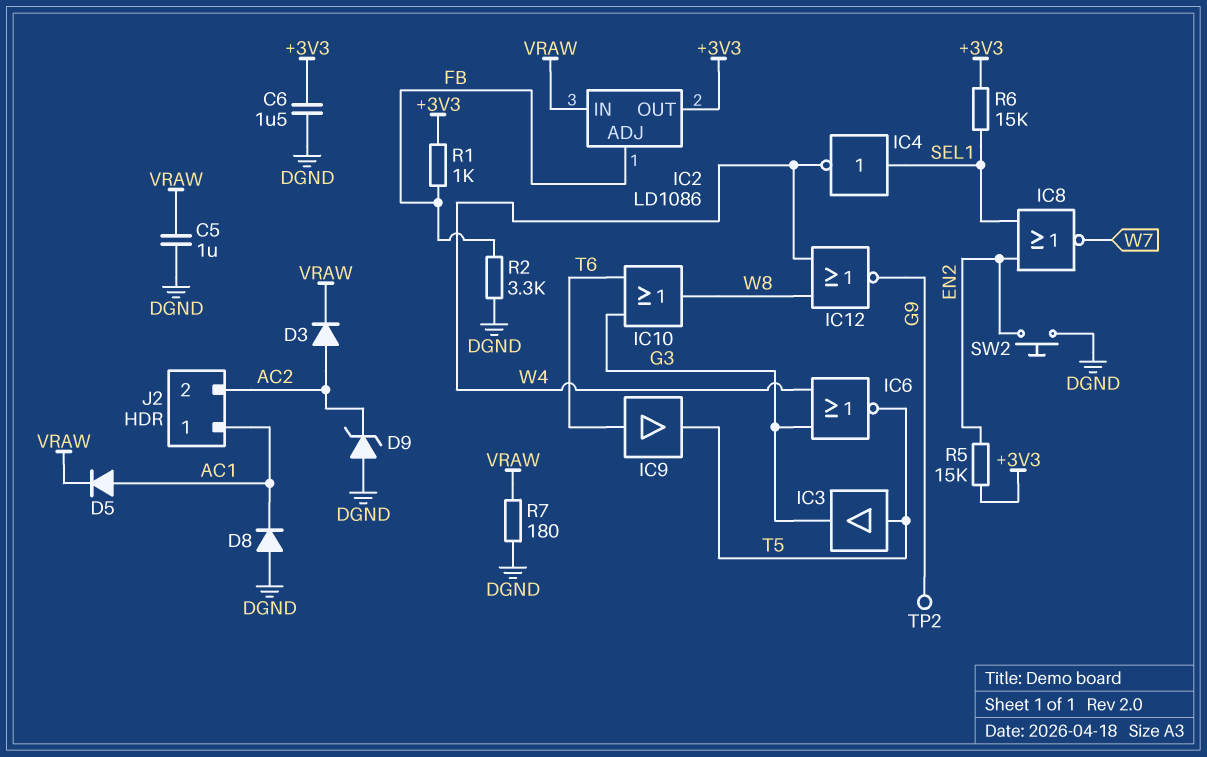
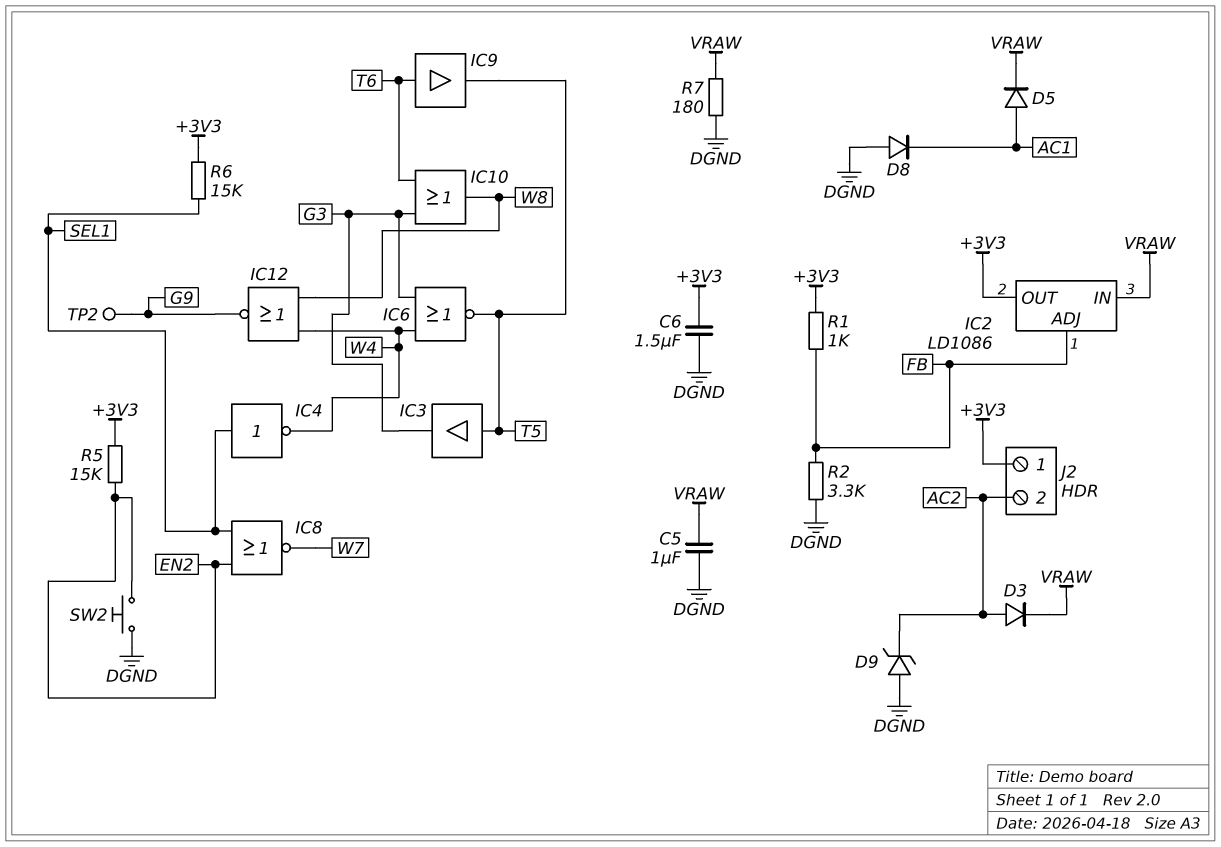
J2 pin 1: AC1 -> +3V3

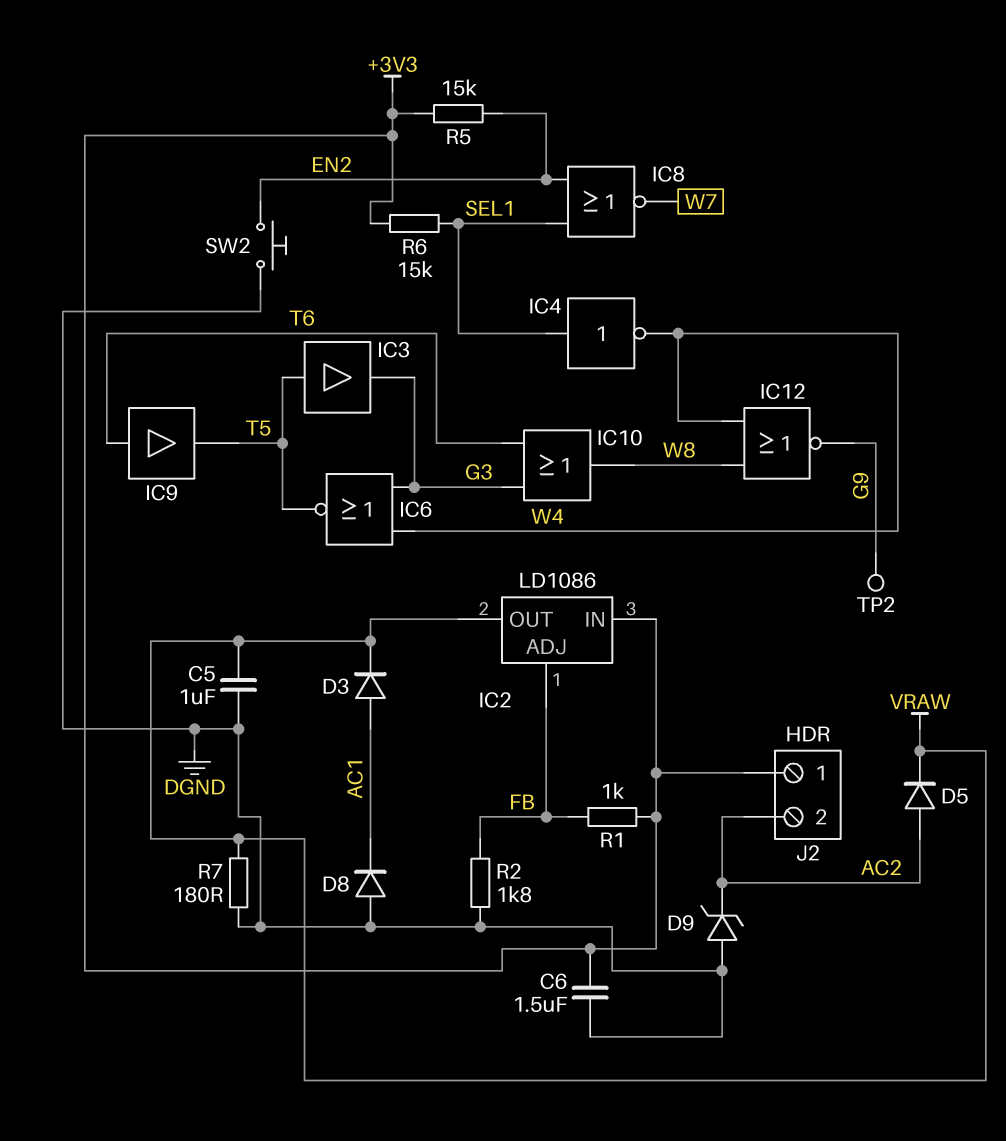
D3: diode (A AC2, K VRAW) -> diode (A AC1, K VRAW)
D5: diode (A AC1, K VRAW) -> diode (A AC2, K VRAW)
IC2 pin IN: VRAW -> +3V3
IC2 pin OUT: +3V3 -> VRAW
R2: 3.3k (DGND, FB) -> 1.8k (DGND, FB)

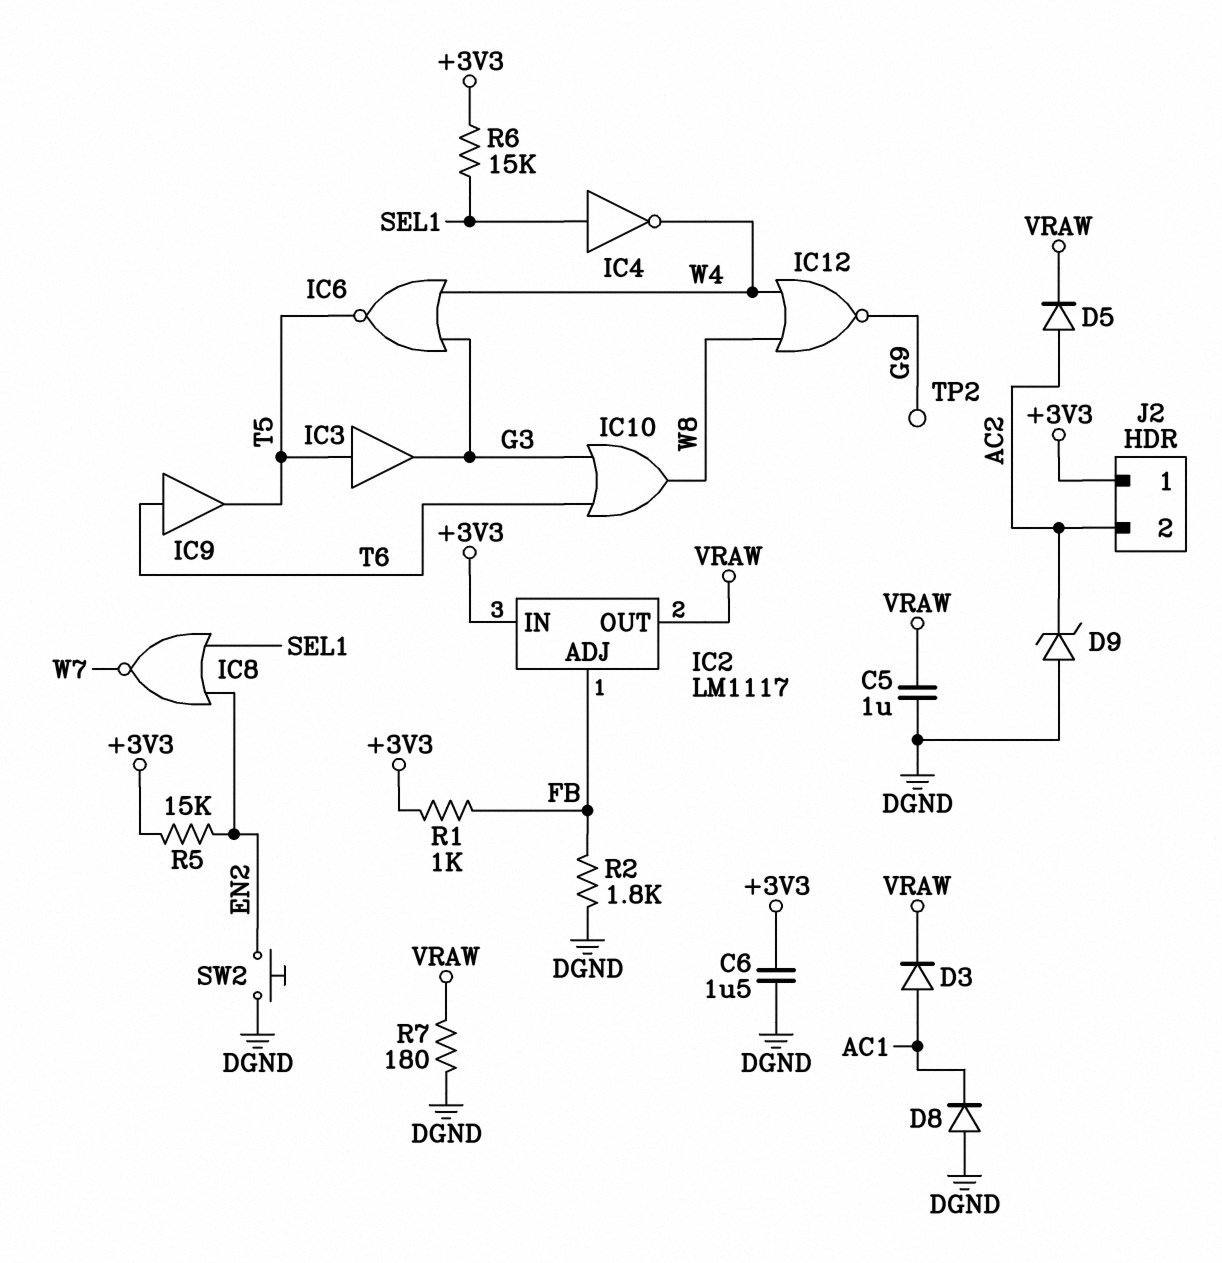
IC2: LD1086 -> LM1117

